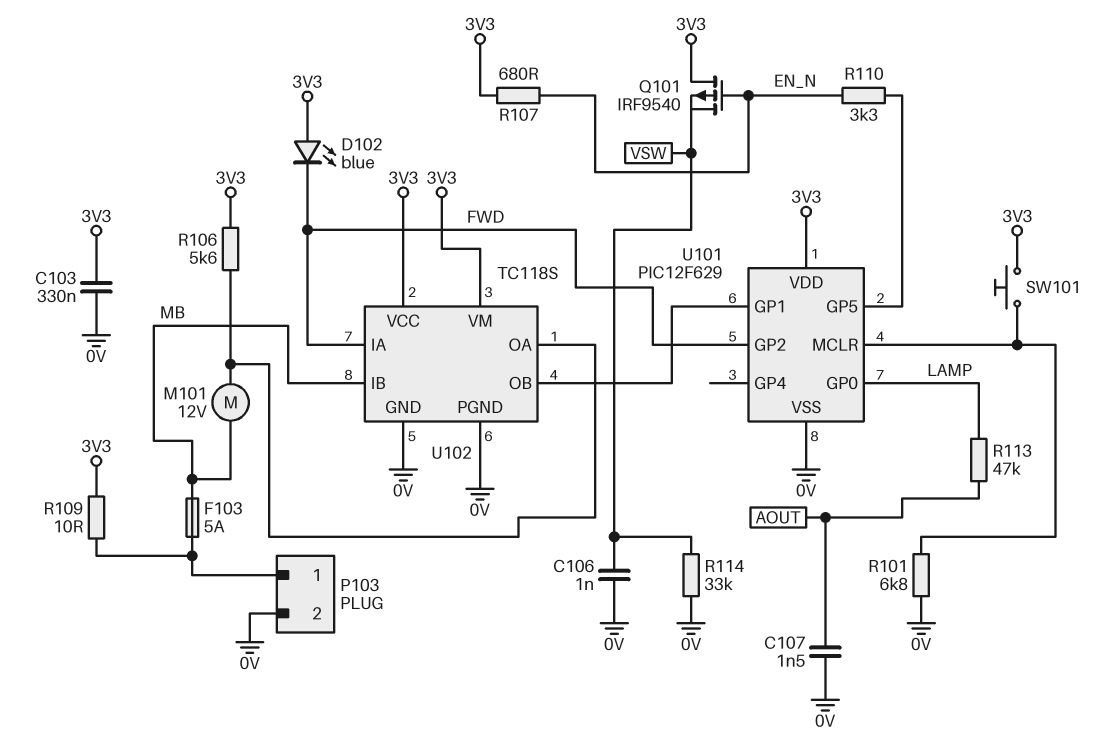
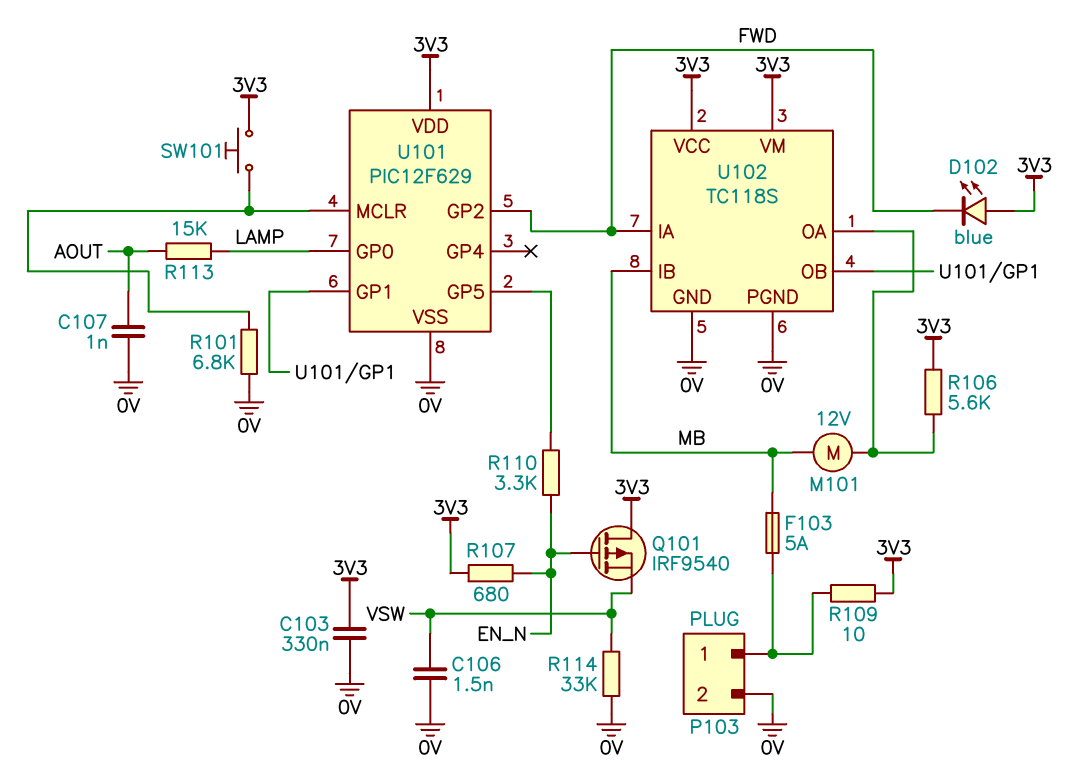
C106: 1nF (0V, VSW) -> 1.5nF (0V, VSW)
C107: 1.5nF (0V, AOUT) -> 1nF (0V, AOUT)
R113: 47k (AOUT, LAMP) -> 15k (AOUT, LAMP)

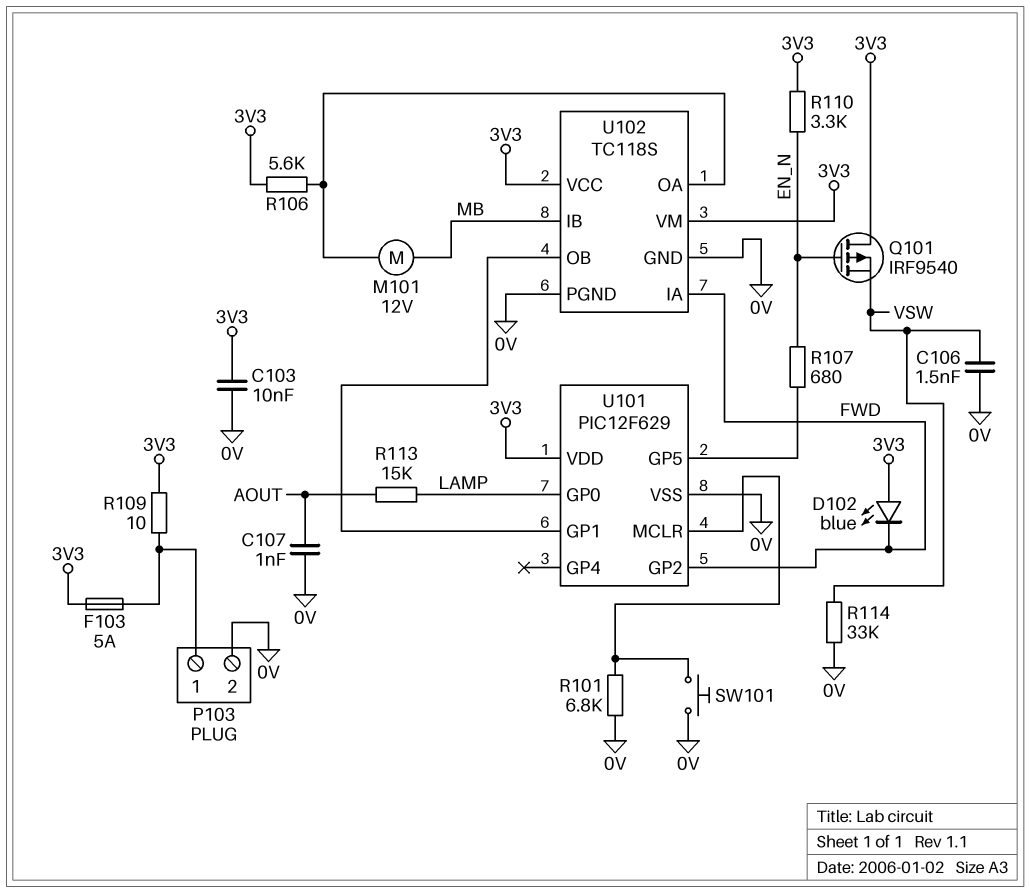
C103: 330nF (0V, 3V3) -> 10nF (0V, 3V3)
F103: 5A (MB, P103/1) -> 5A (3V3, P103/1)
R107: 680 (3V3, EN_N) -> 680 (EN_N, U101/GP5)
R110: 3.3k (EN_N, U101/GP5) -> 3.3k (3V3, EN_N)
SW101: button (3V3, U101/MCLR) -> button (0V, U101/MCLR)

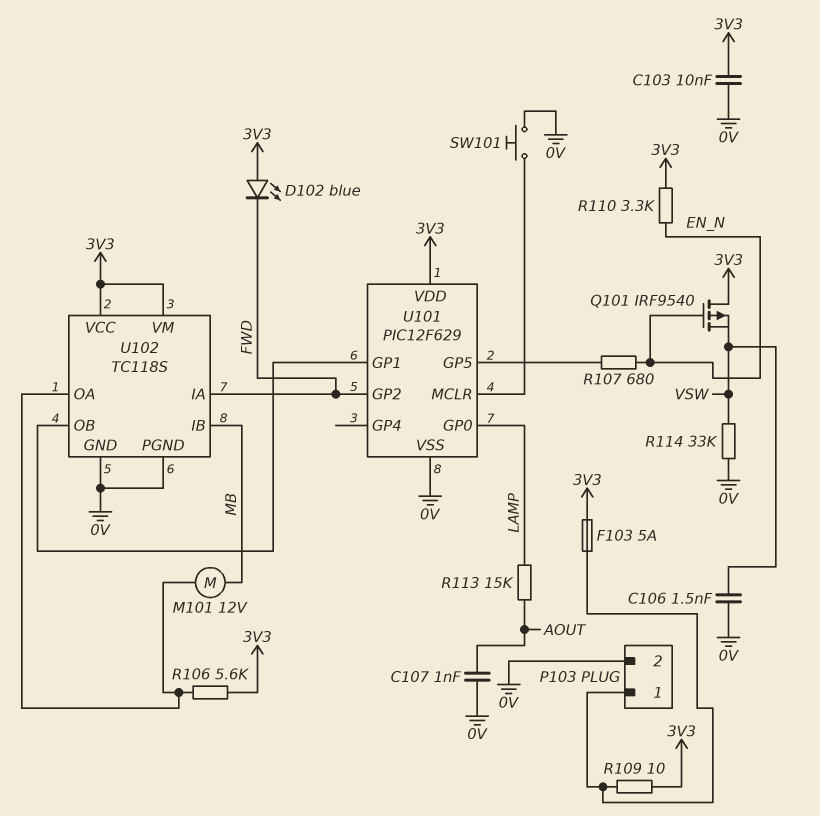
R101: 6.8k (0V, U101/MCLR) -> none

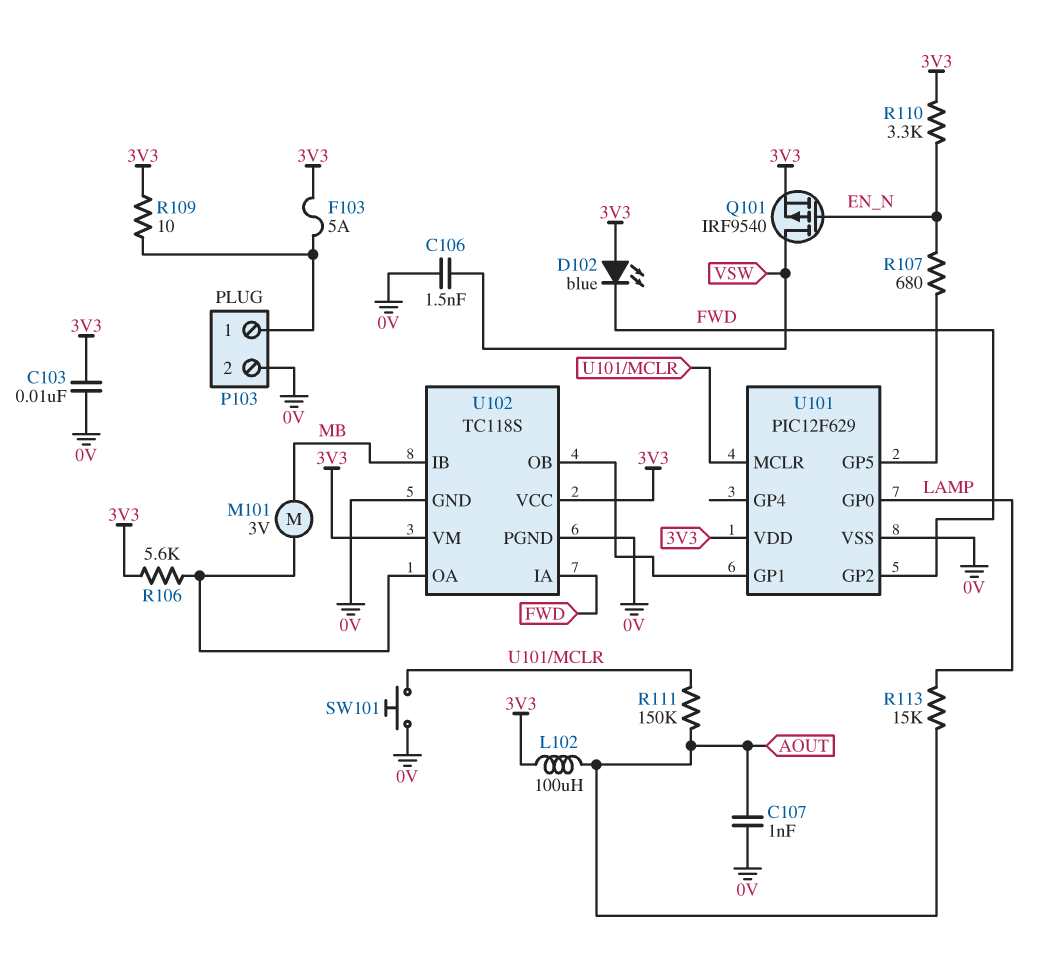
L102: none -> 100uH (3V3, AOUT)
M101: motor 12V (MB, U102/OA) -> motor 3V (MB, U102/OA)
Q101: PMOS IRF9540 (G EN_N, D 3V3, S VSW) -> PMOS IRF9540 (G EN_N, D VSW, S 3V3)
R111: none -> 150k (AOUT, U101/MCLR)
R114: 33k (0V, VSW) -> none

